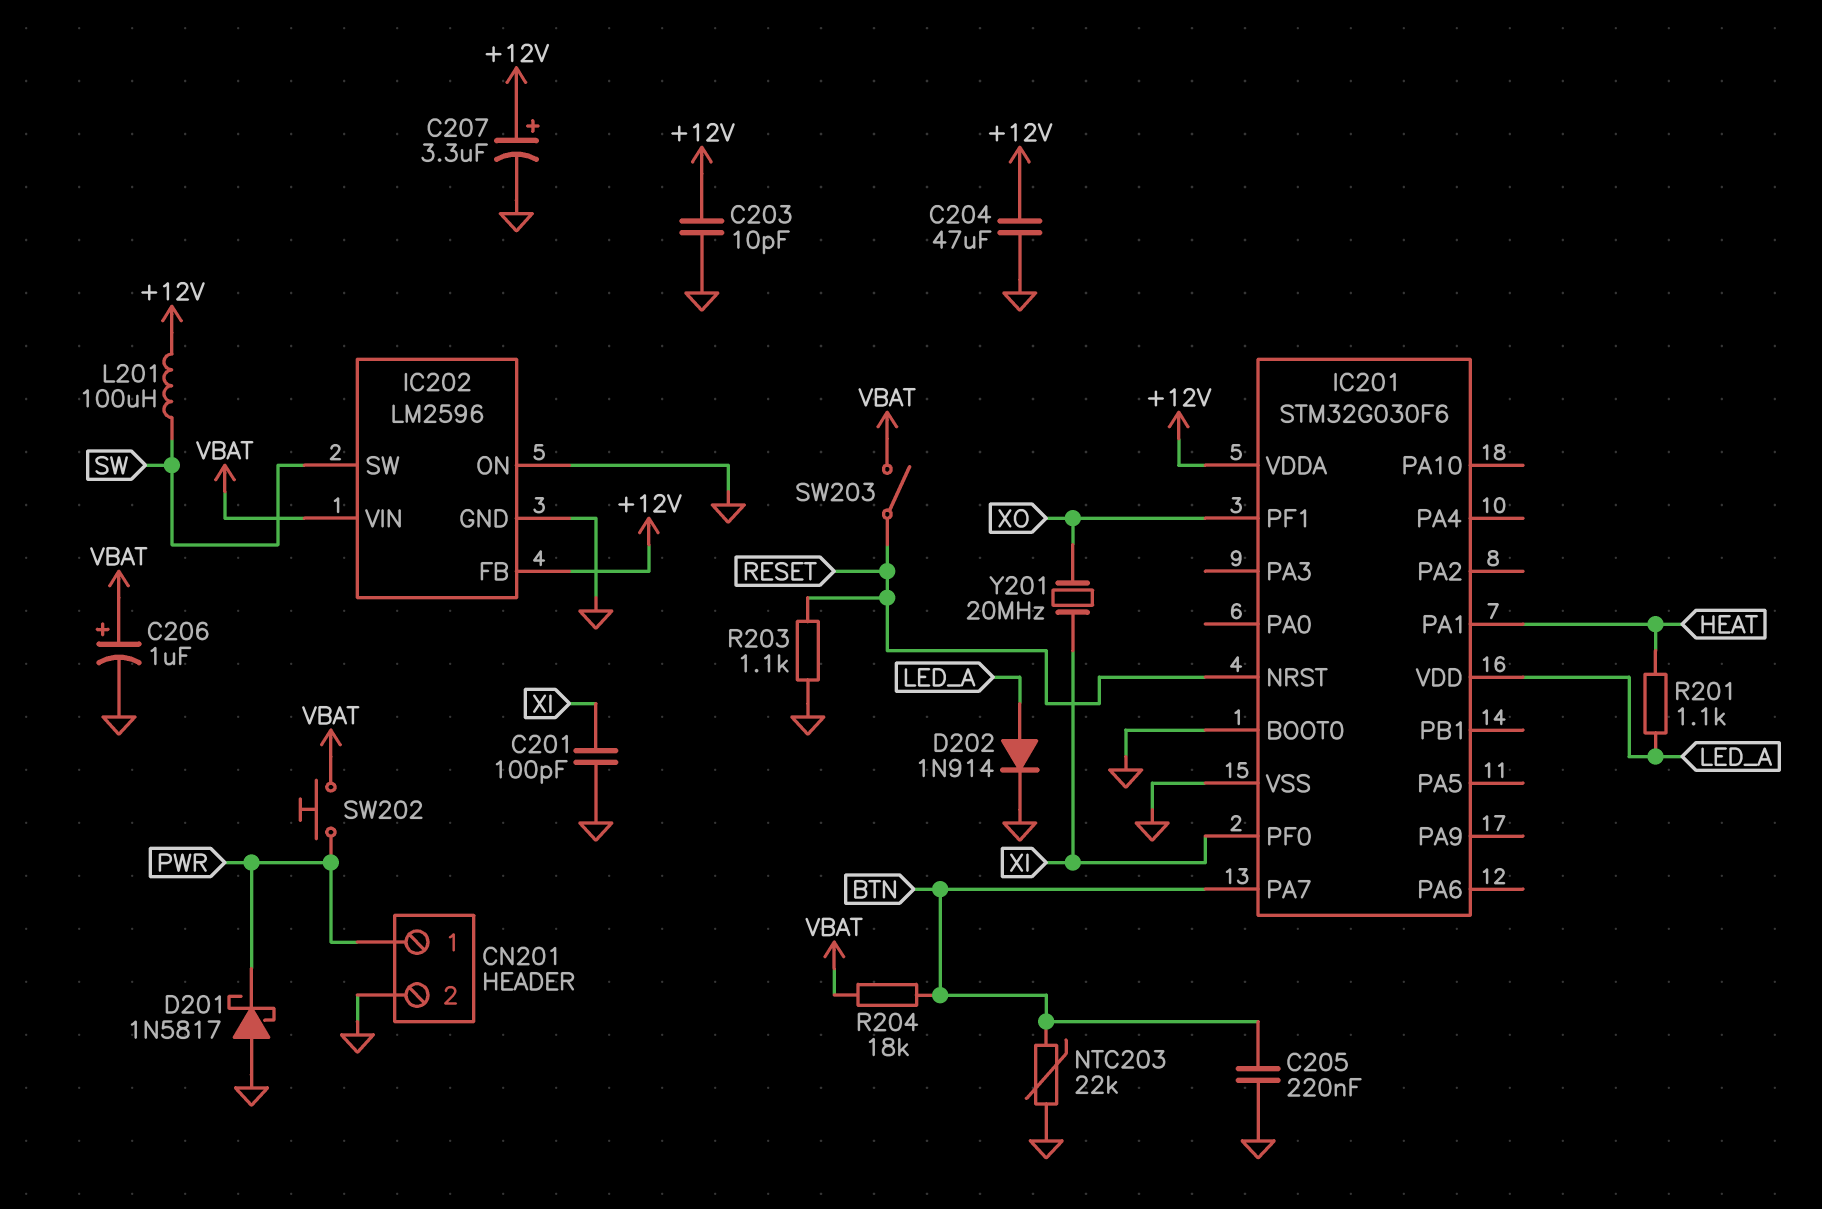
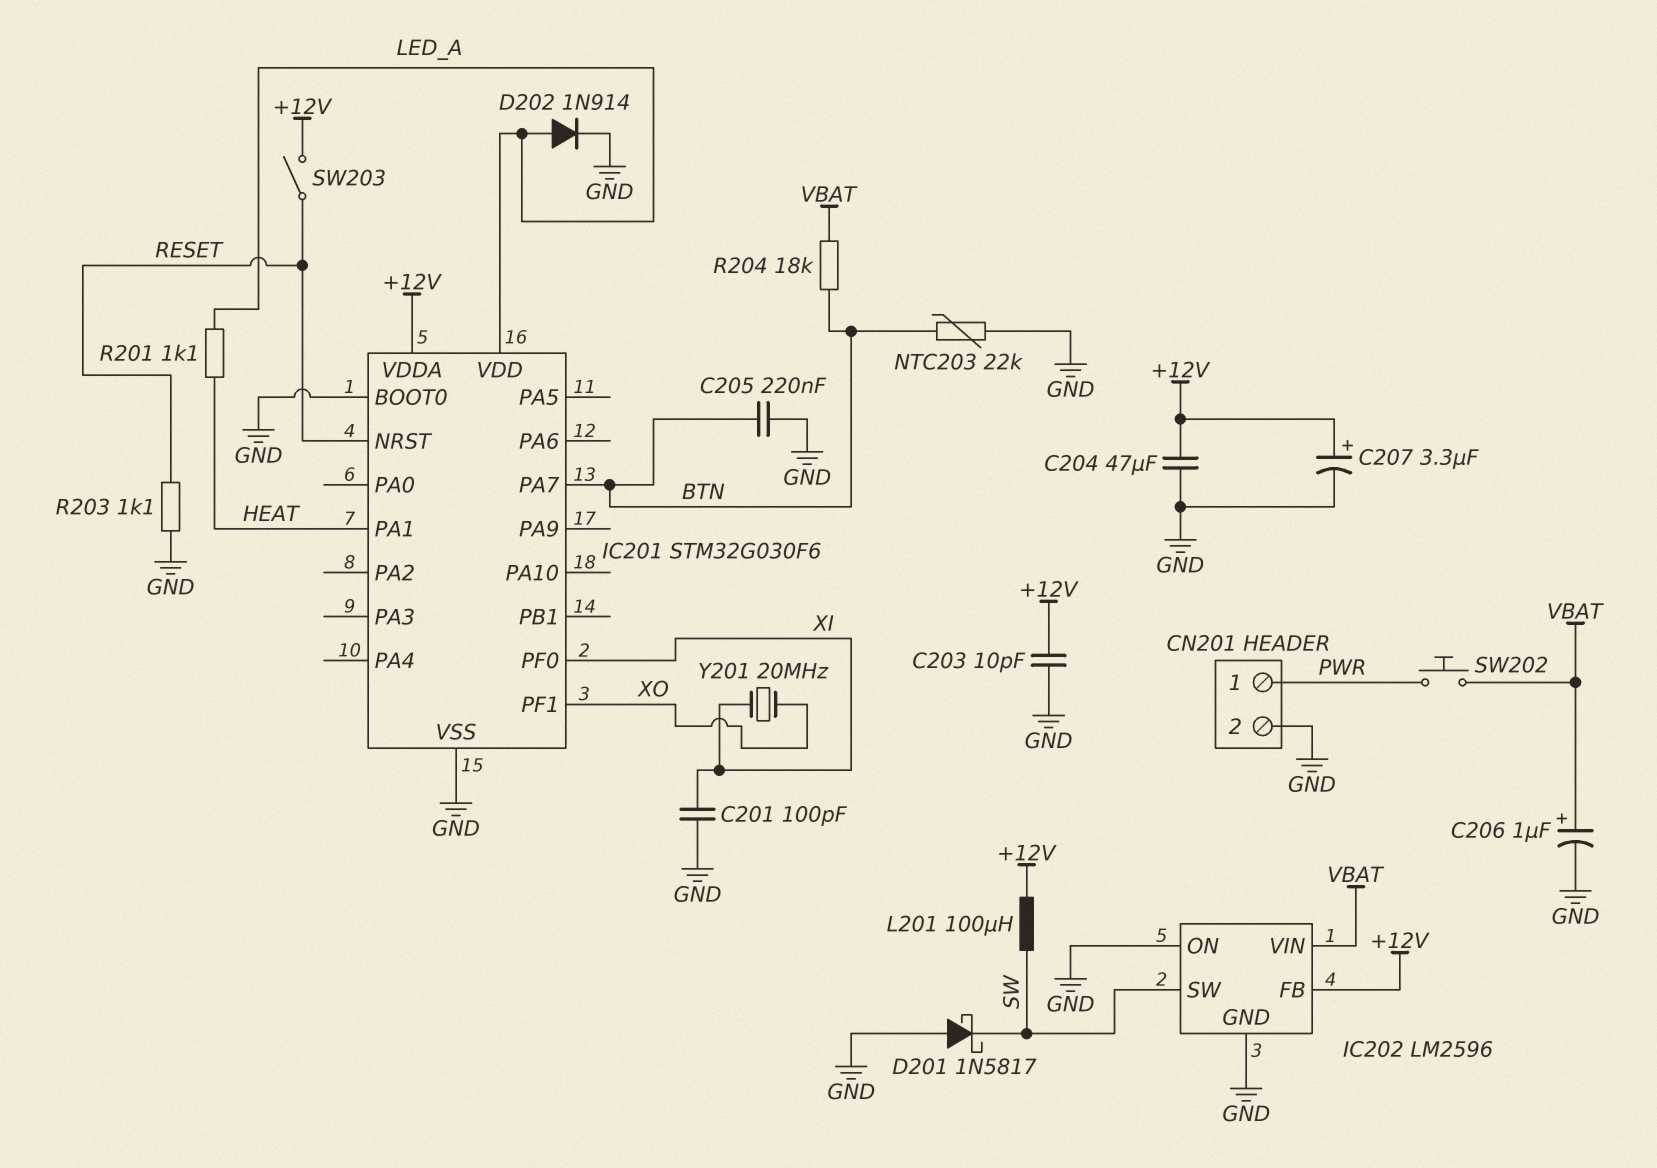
D201: schottky 1N5817 (A GND, K PWR) -> schottky 1N5817 (A GND, K SW)
SW203: switch (RESET, VBAT) -> switch (+12V, RESET)

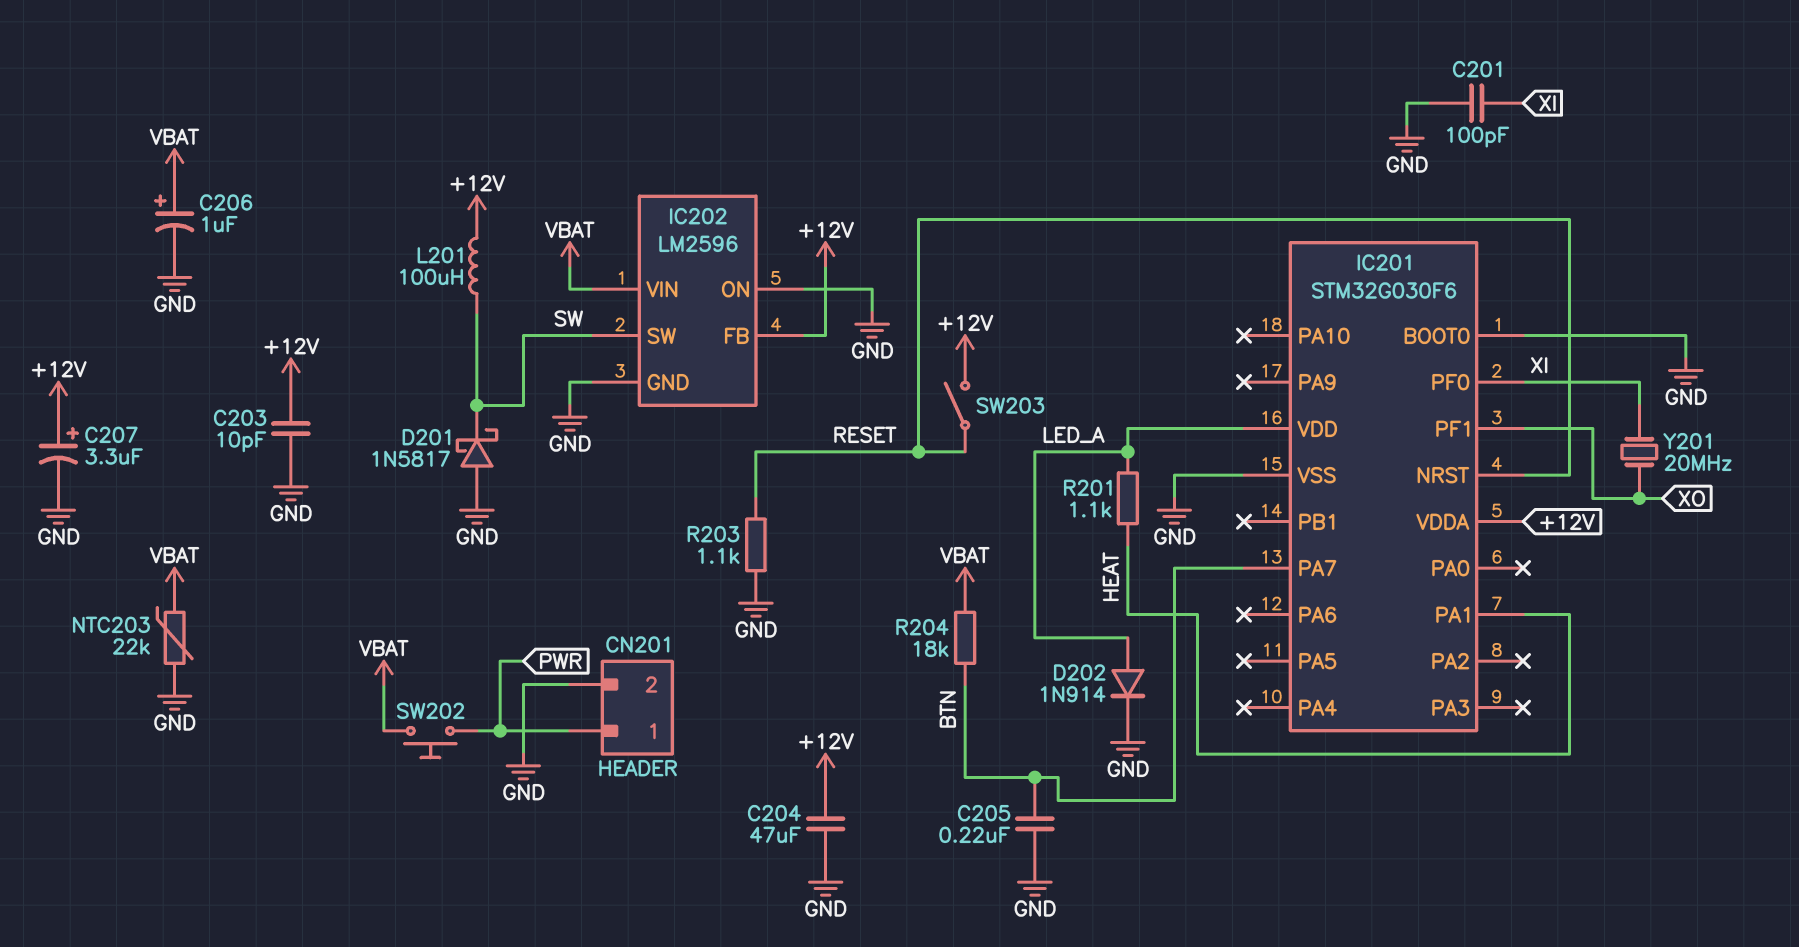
NTC203: 22k (BTN, GND) -> 22k (GND, VBAT)

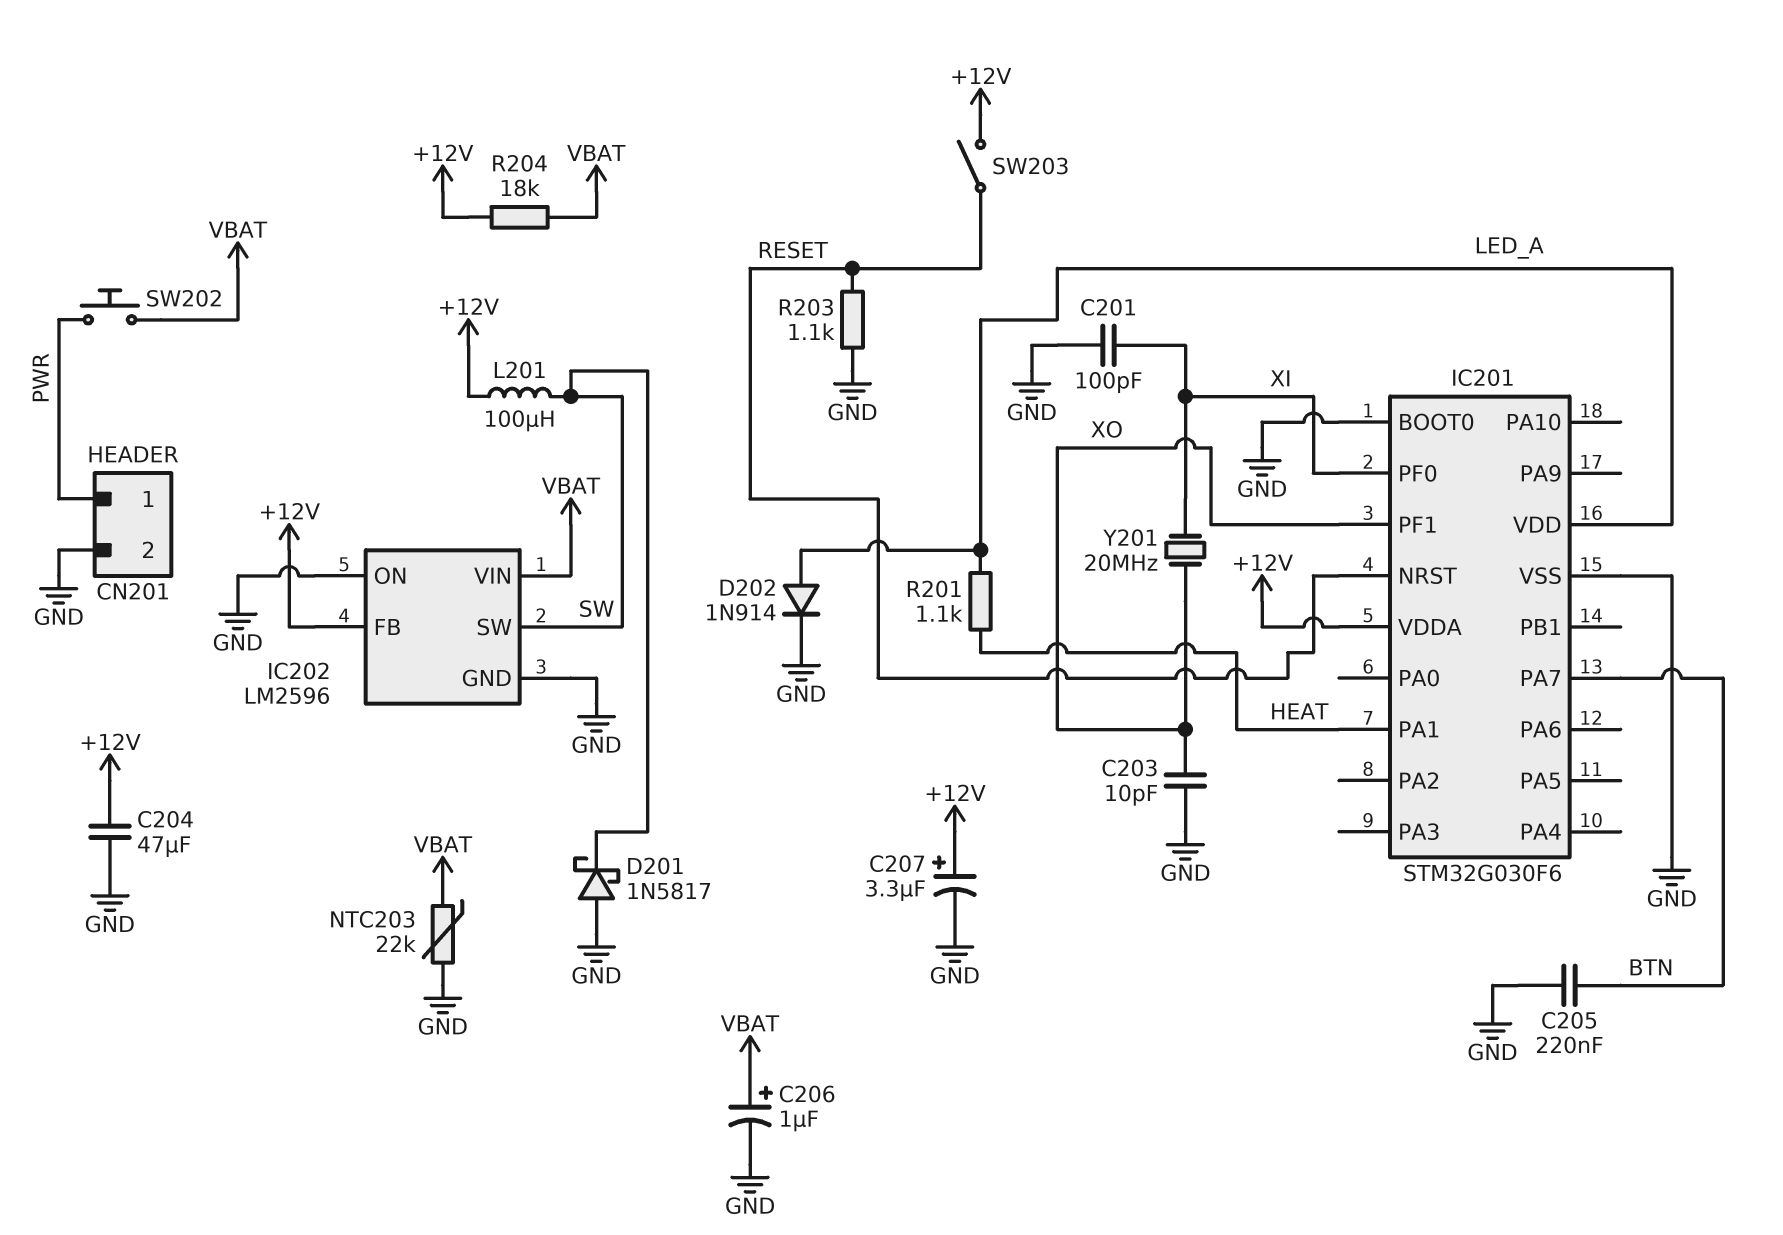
C203: 10pF (+12V, GND) -> 10pF (GND, XO)
R204: 18k (BTN, VBAT) -> 18k (+12V, VBAT)

